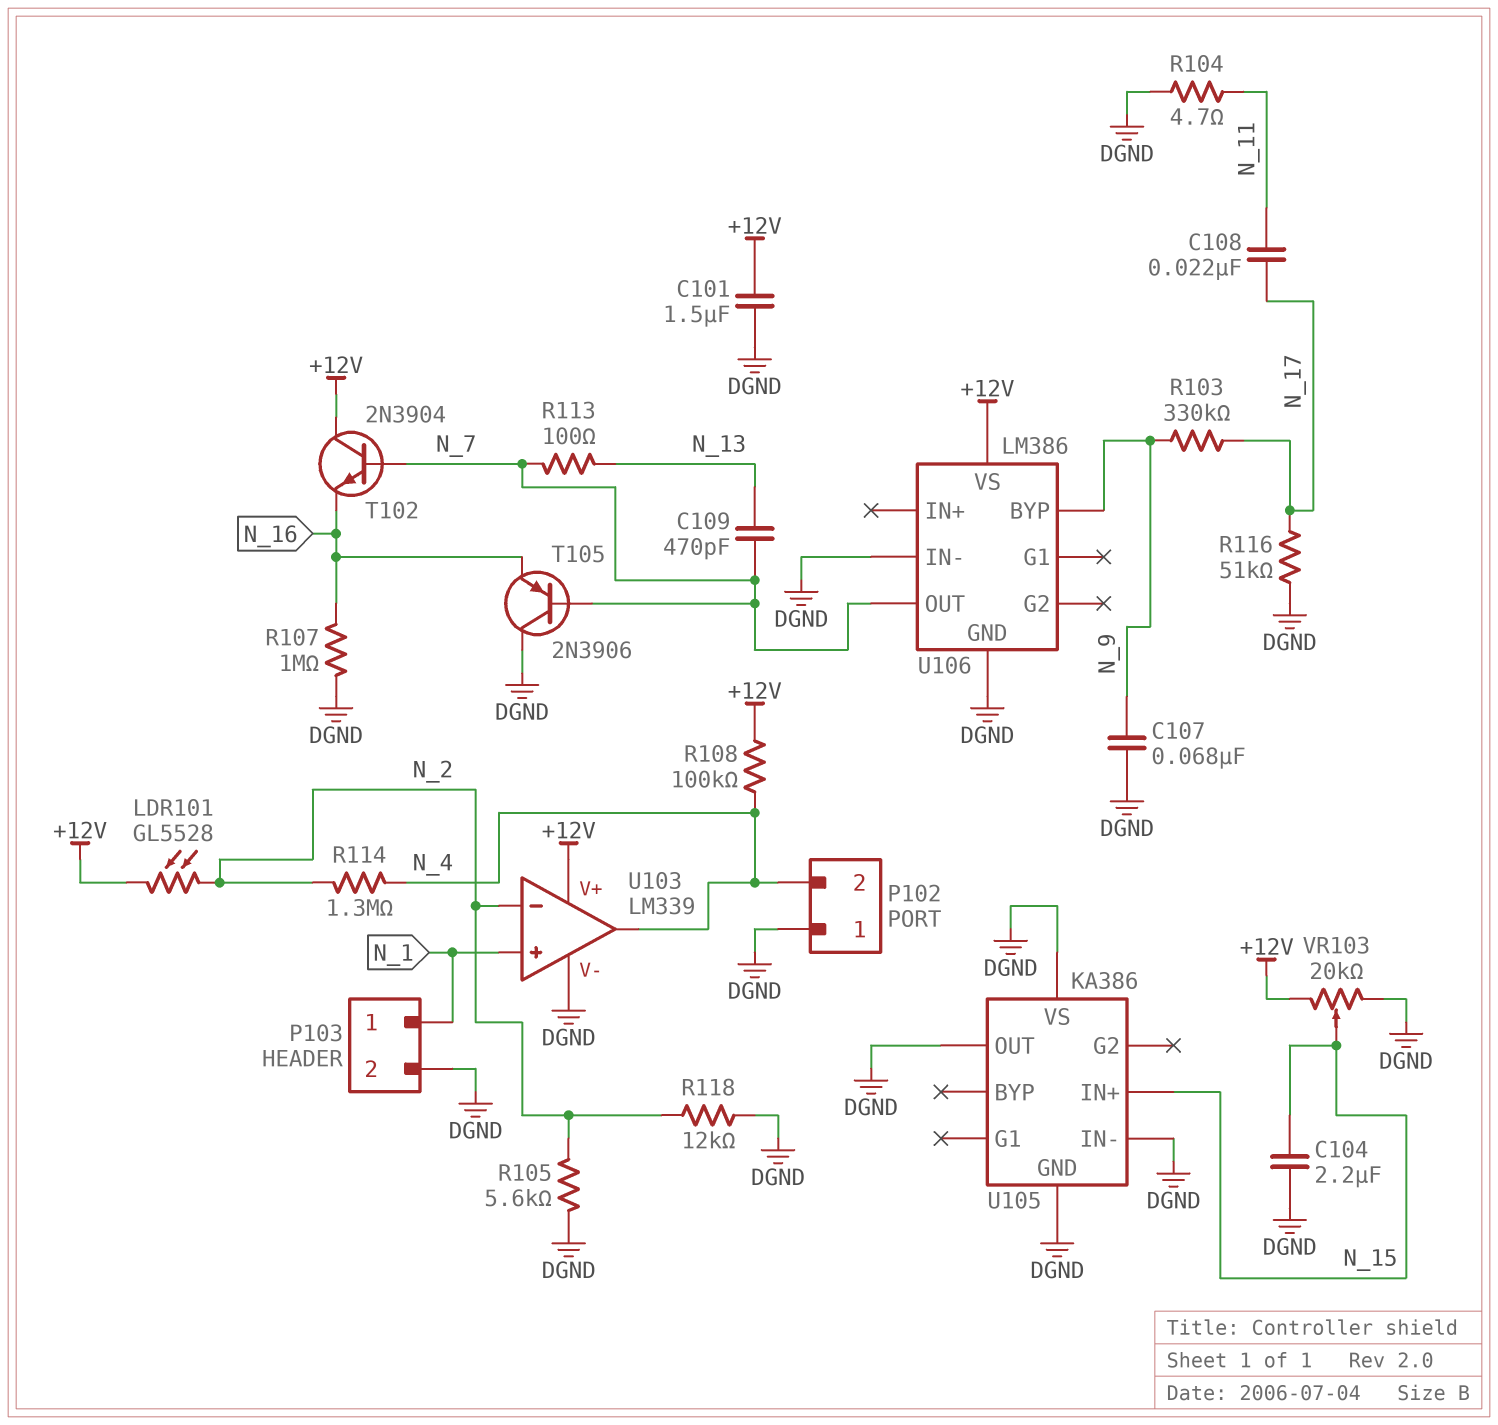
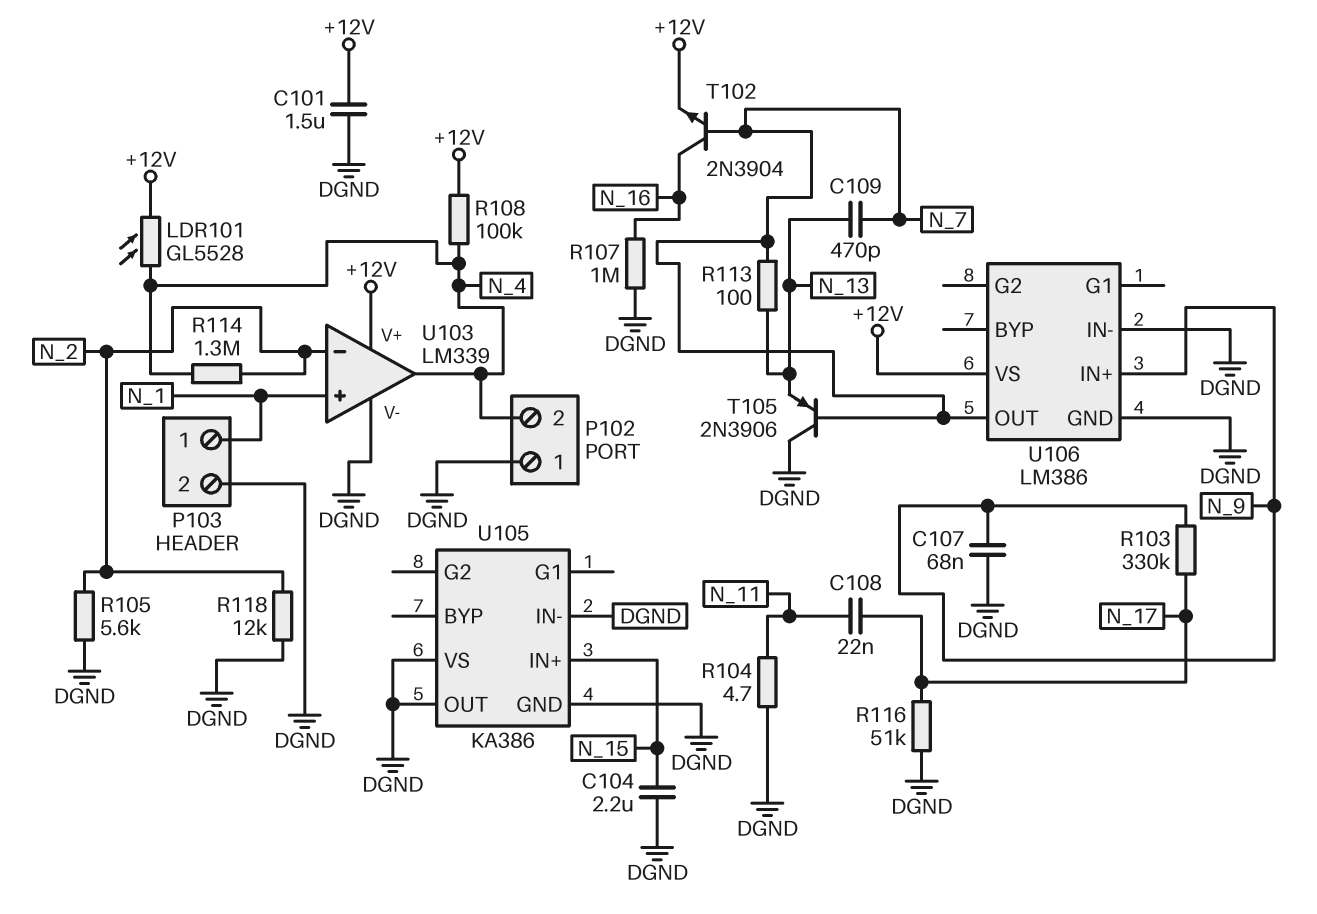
LDR101: GL5528 (+12V, N_2) -> GL5528 (+12V, N_4)
T102: NPN 2N3904 (B N_7, C +12V, E N_16) -> NPN 2N3904 (B N_7, C N_16, E +12V)
T105: PNP 2N3906 (B N_7, C DGND, E N_16) -> PNP 2N3906 (B N_7, C DGND, E N_13)
U106 pin BYP: N_9 -> none
U106 pin IN+: none -> N_9
VR103: 20k (+12V, DGND, wiper N_15) -> none

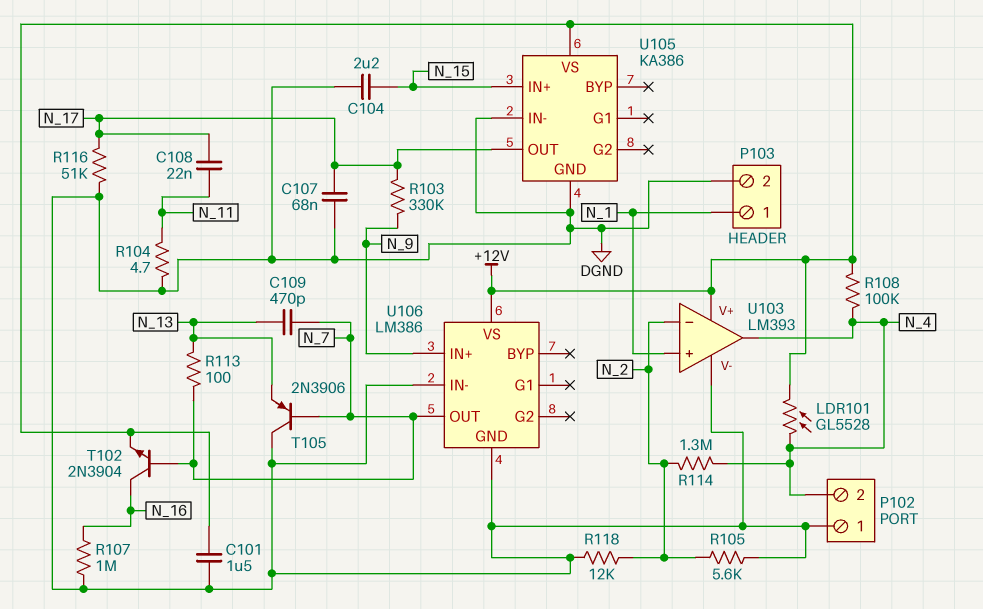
C107: 68nF (DGND, N_9) -> 68nF (DGND, N_17)
U103: LM339 -> LM393
U105 pin OUT: DGND -> N_17
U105 pin VS: DGND -> +12V

